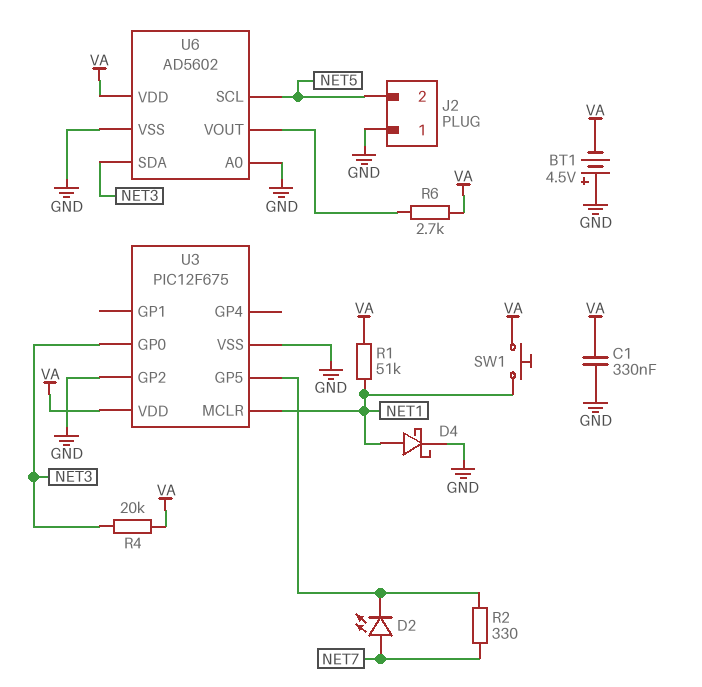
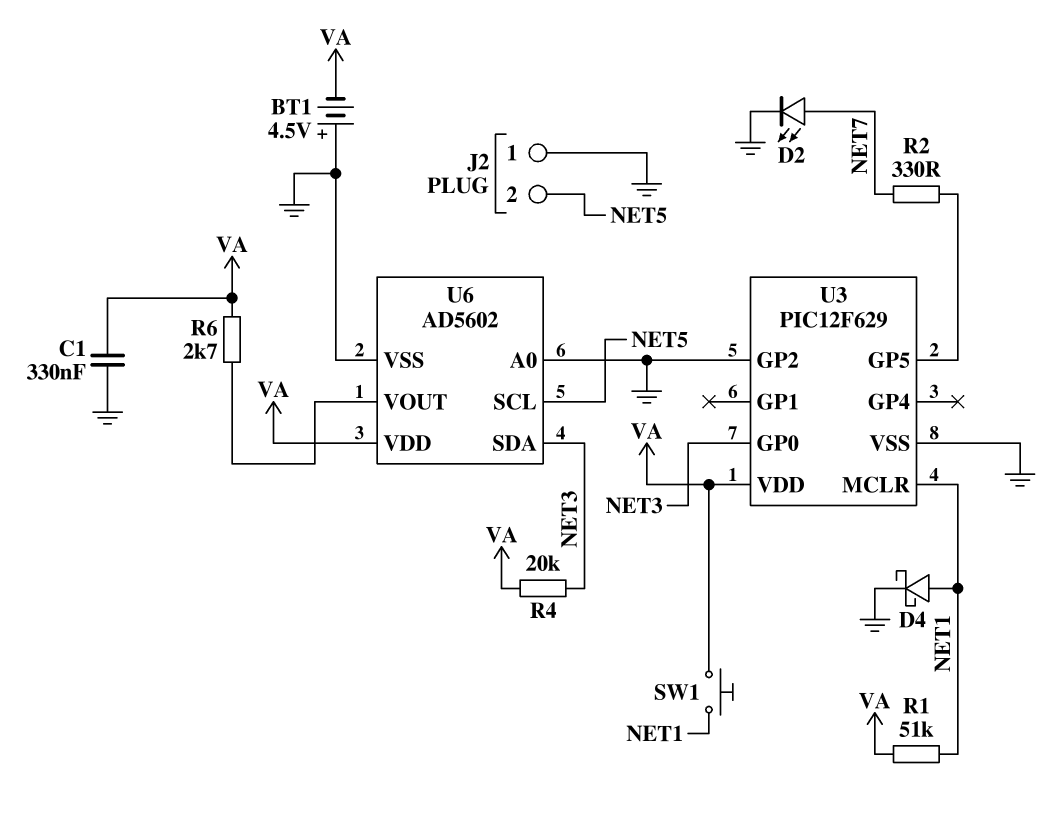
D2: LED (A NET7, K U3/GP5) -> LED (A NET7, K GND)
U3: PIC12F675 -> PIC12F629

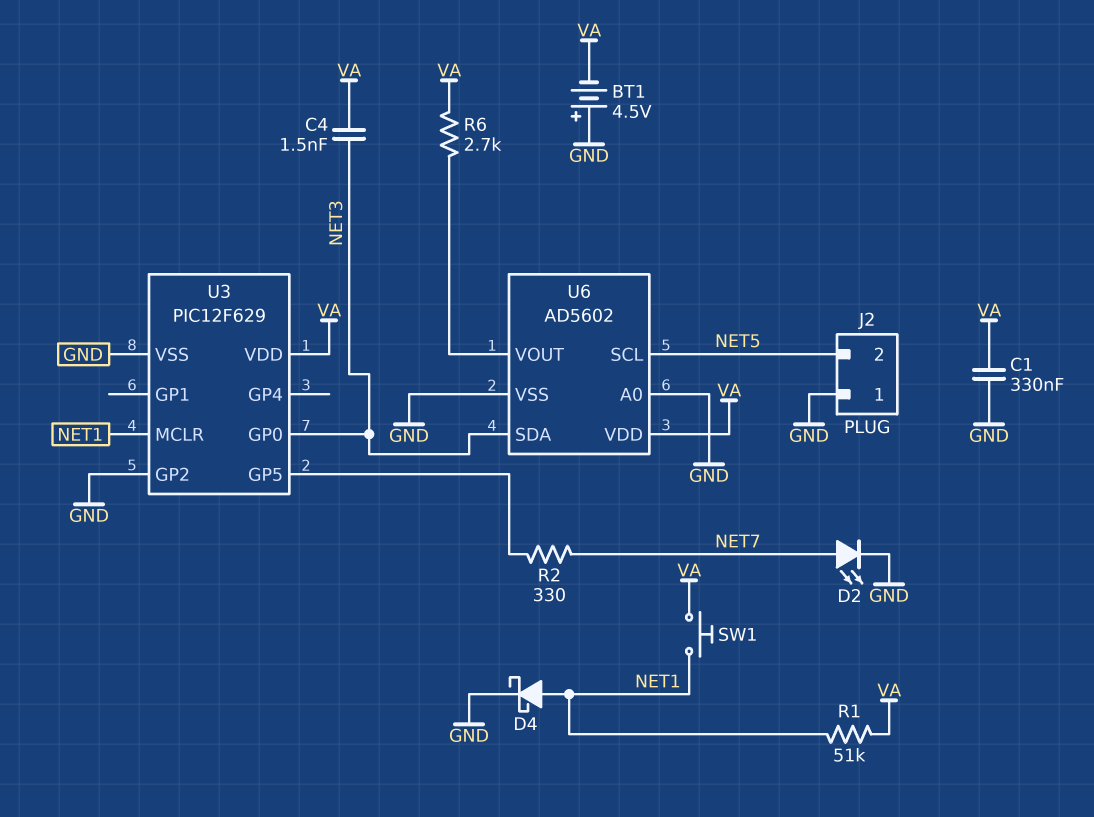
C4: none -> 1.5nF (NET3, VA)
R4: 20k (NET3, VA) -> none

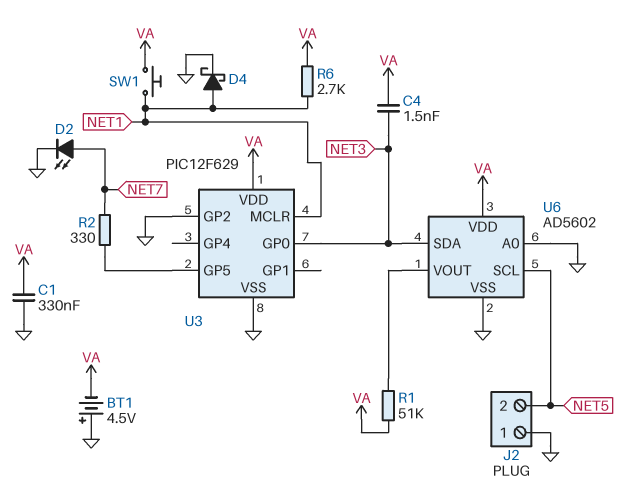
R1: 51k (NET1, VA) -> 51k (U6/VOUT, VA)
R6: 2.7k (U6/VOUT, VA) -> 2.7k (NET1, VA)

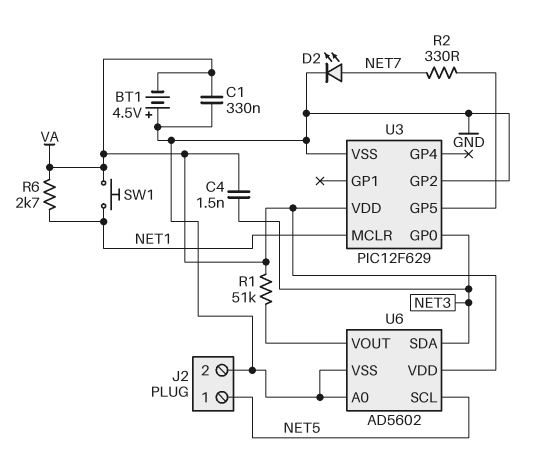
D4: schottky (A NET1, K GND) -> none
J2 pin 1: GND -> NET5
J2 pin 2: NET5 -> GND

